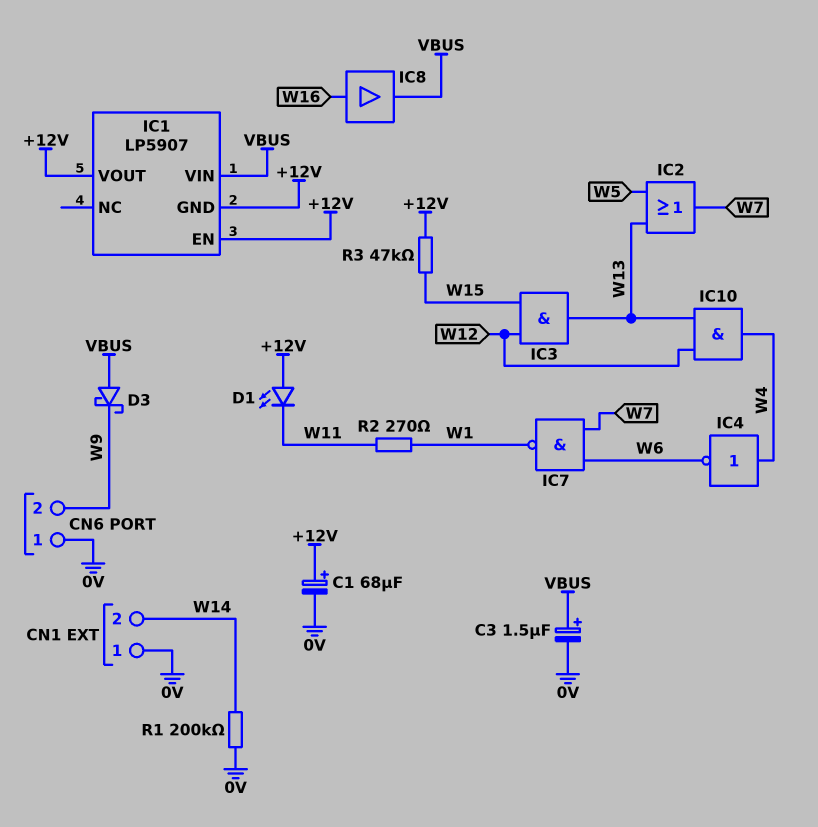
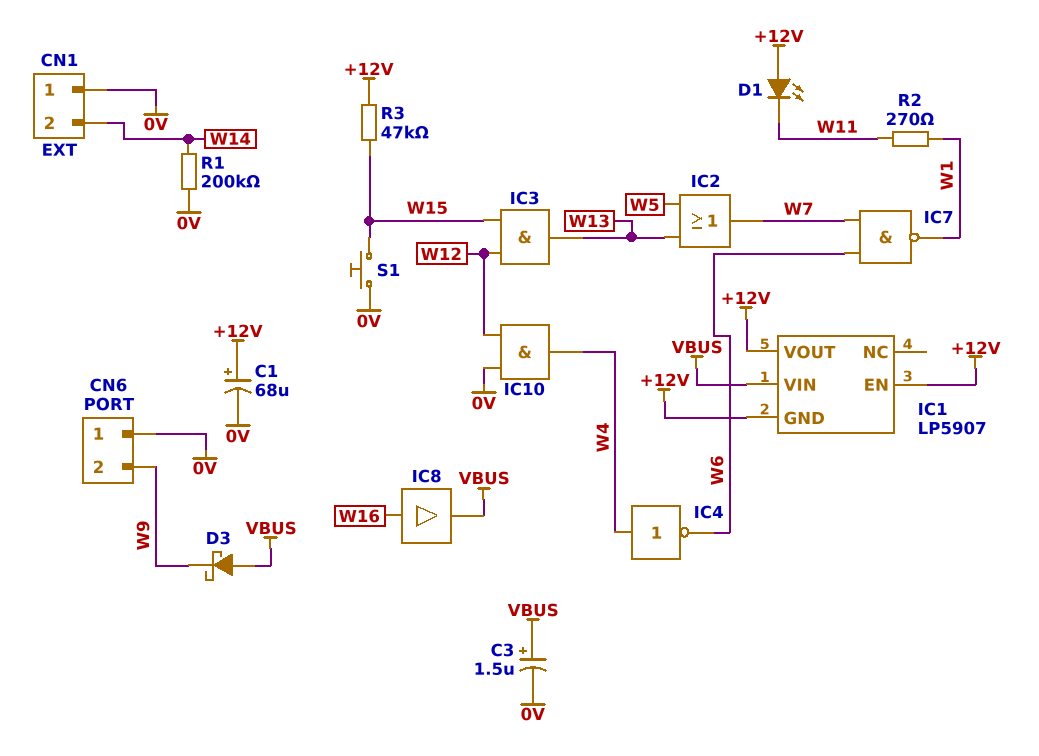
IC10: AND (in W12, in W13, out W4) -> AND (in 0V, in W12, out W4)
S1: none -> button (0V, W15)

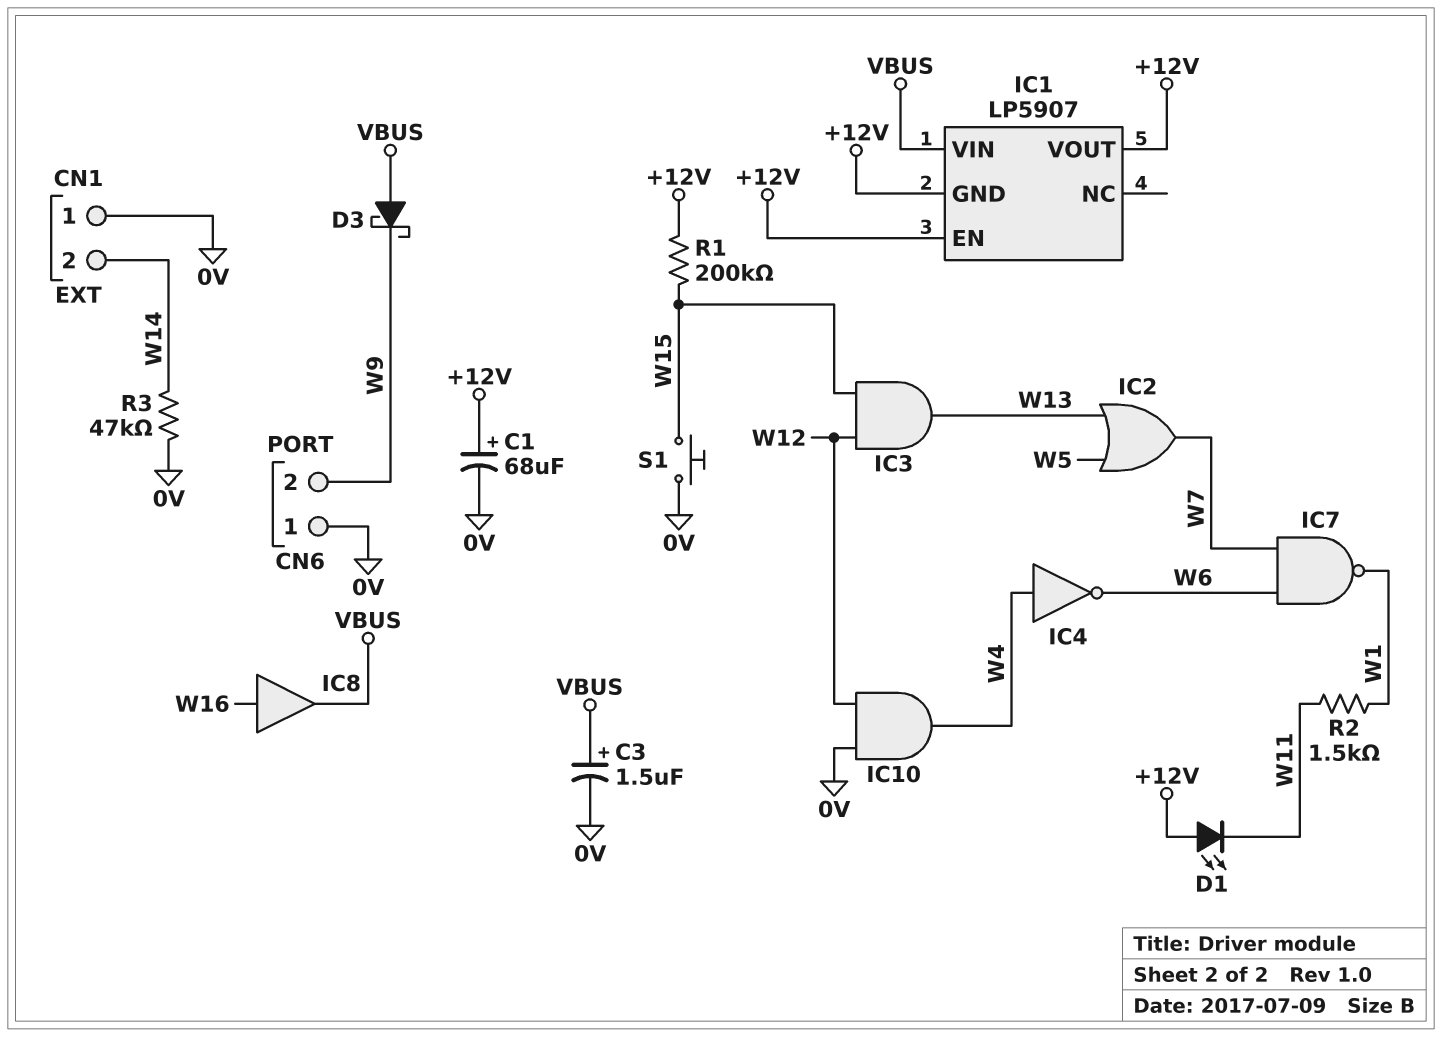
R1: 200k (0V, W14) -> 200k (+12V, W15)
R2: 270 (W1, W11) -> 1.5k (W1, W11)
R3: 47k (+12V, W15) -> 47k (0V, W14)

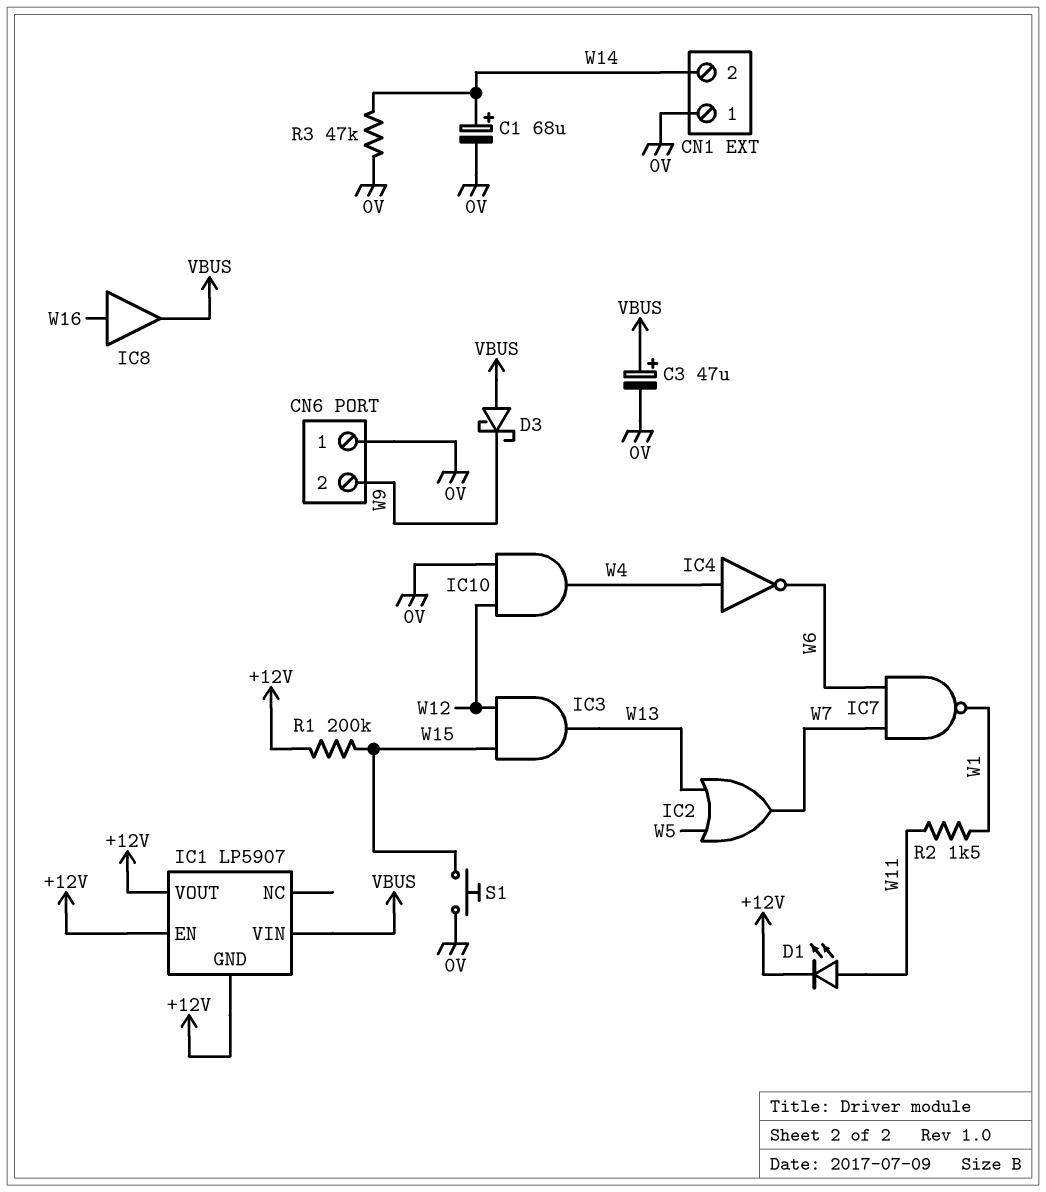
C1: 68uF (plus +12V, minus 0V) -> 68uF (plus W14, minus 0V)
C3: 1.5uF (plus VBUS, minus 0V) -> 47uF (plus VBUS, minus 0V)
D1: LED (A +12V, K W11) -> LED (A W11, K +12V)

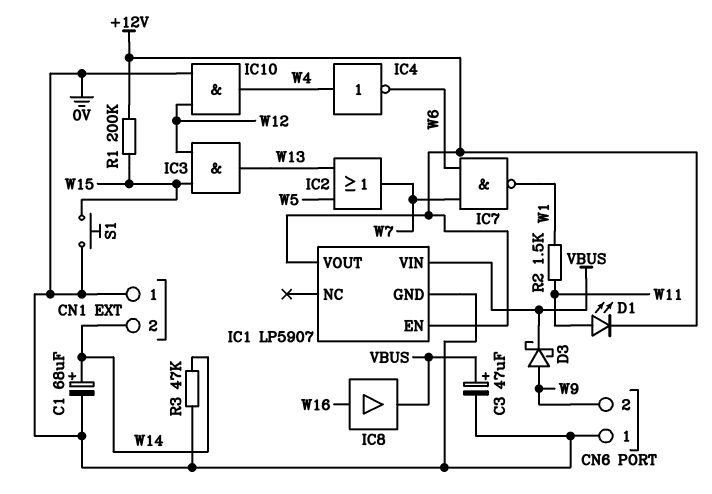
D3: schottky (A VBUS, K W9) -> schottky (A W9, K VBUS)
IC1 pin GND: +12V -> 0V

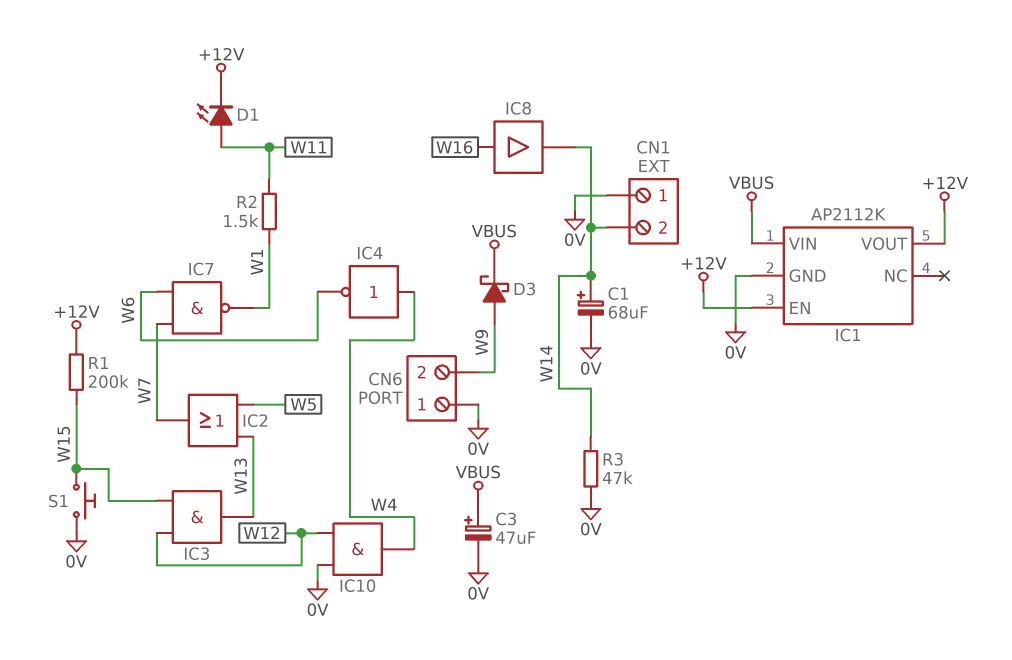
IC1: LP5907 -> AP2112K
IC8: buffer (in W16, out VBUS) -> buffer (in W16, out W14)

